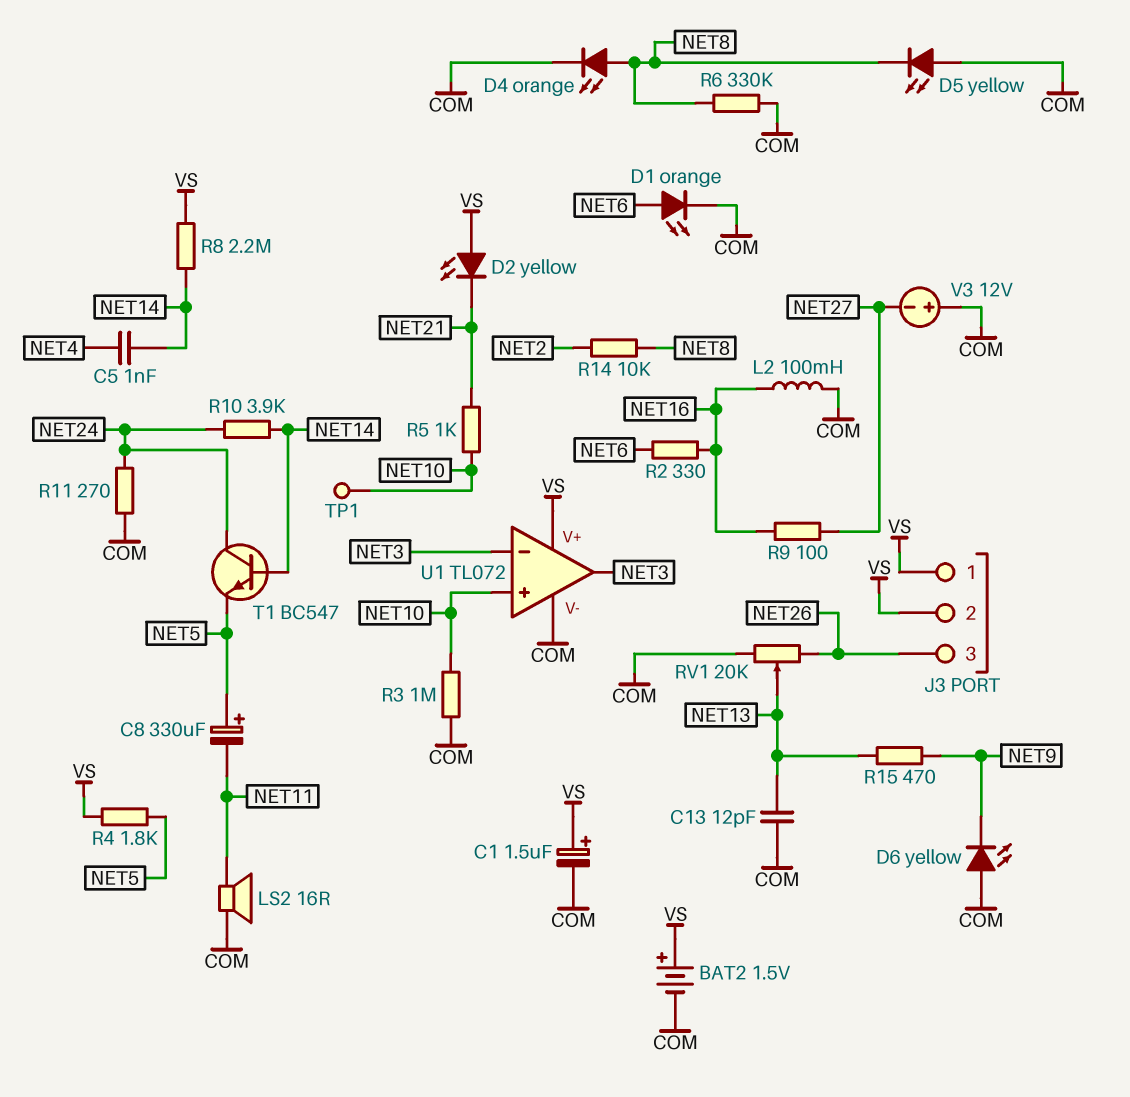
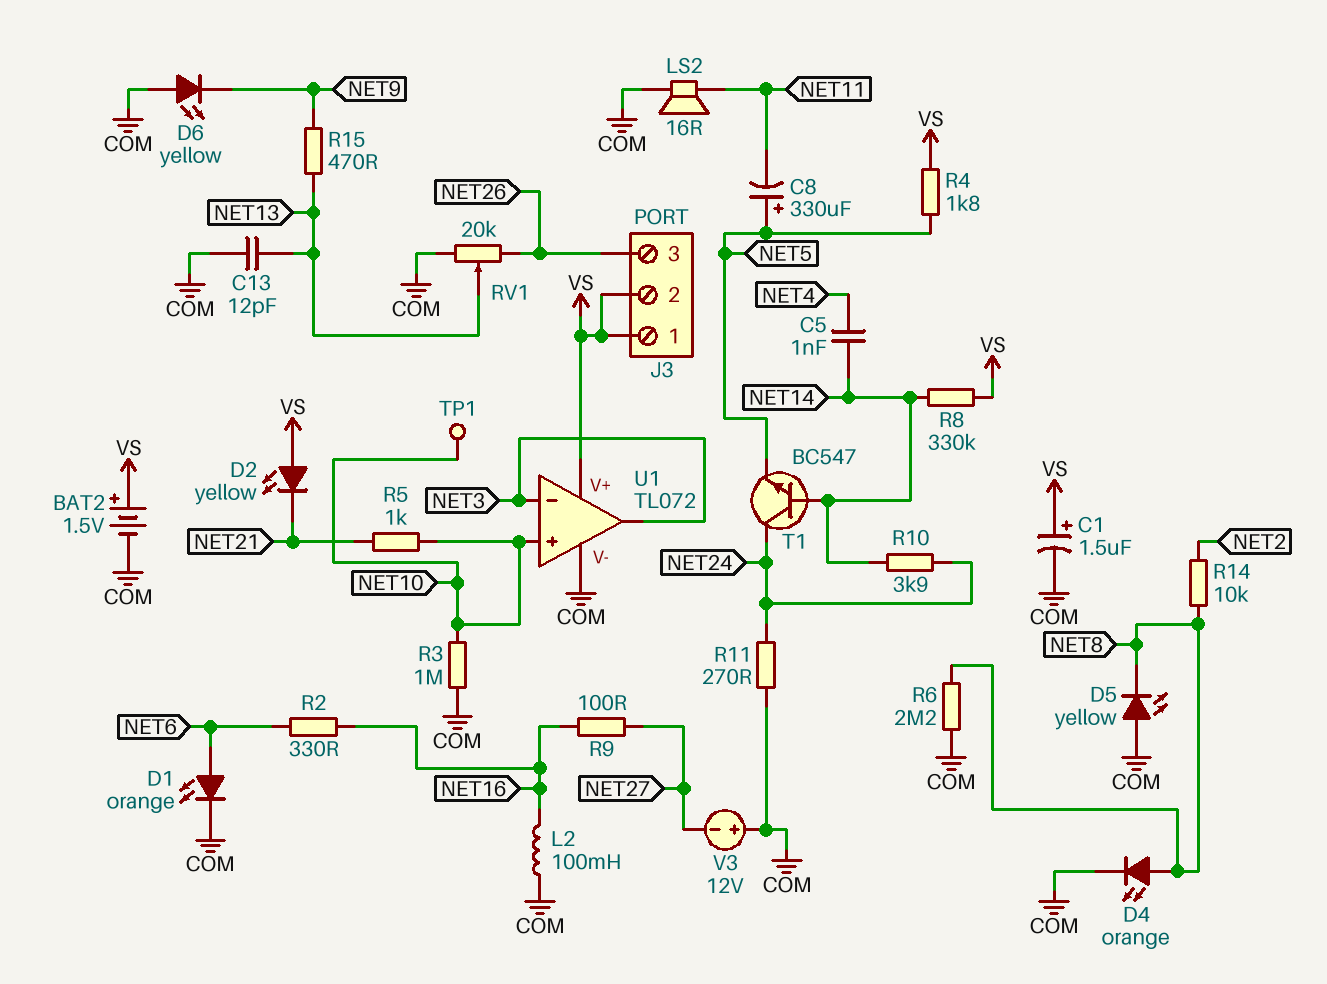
R6: 330k (COM, NET8) -> 2.2M (COM, NET8)
R8: 2.2M (NET14, VS) -> 330k (NET14, VS)

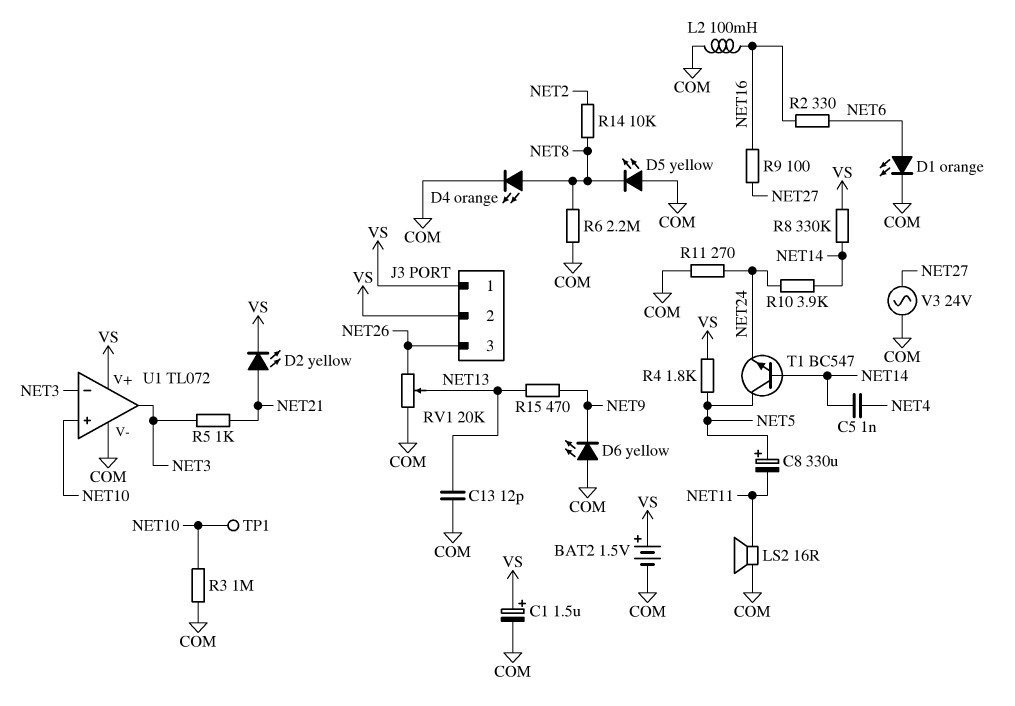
D2: LED yellow (A VS, K NET21) -> LED yellow (A NET21, K VS)
R5: 1k (NET10, NET21) -> 1k (NET3, NET21)
T1: NPN BC547 (B NET14, C NET24, E NET5) -> NPN BC547 (B NET14, C NET5, E NET24)
V3: 12V (plus COM, minus NET27) -> AC 24V (COM, NET27)

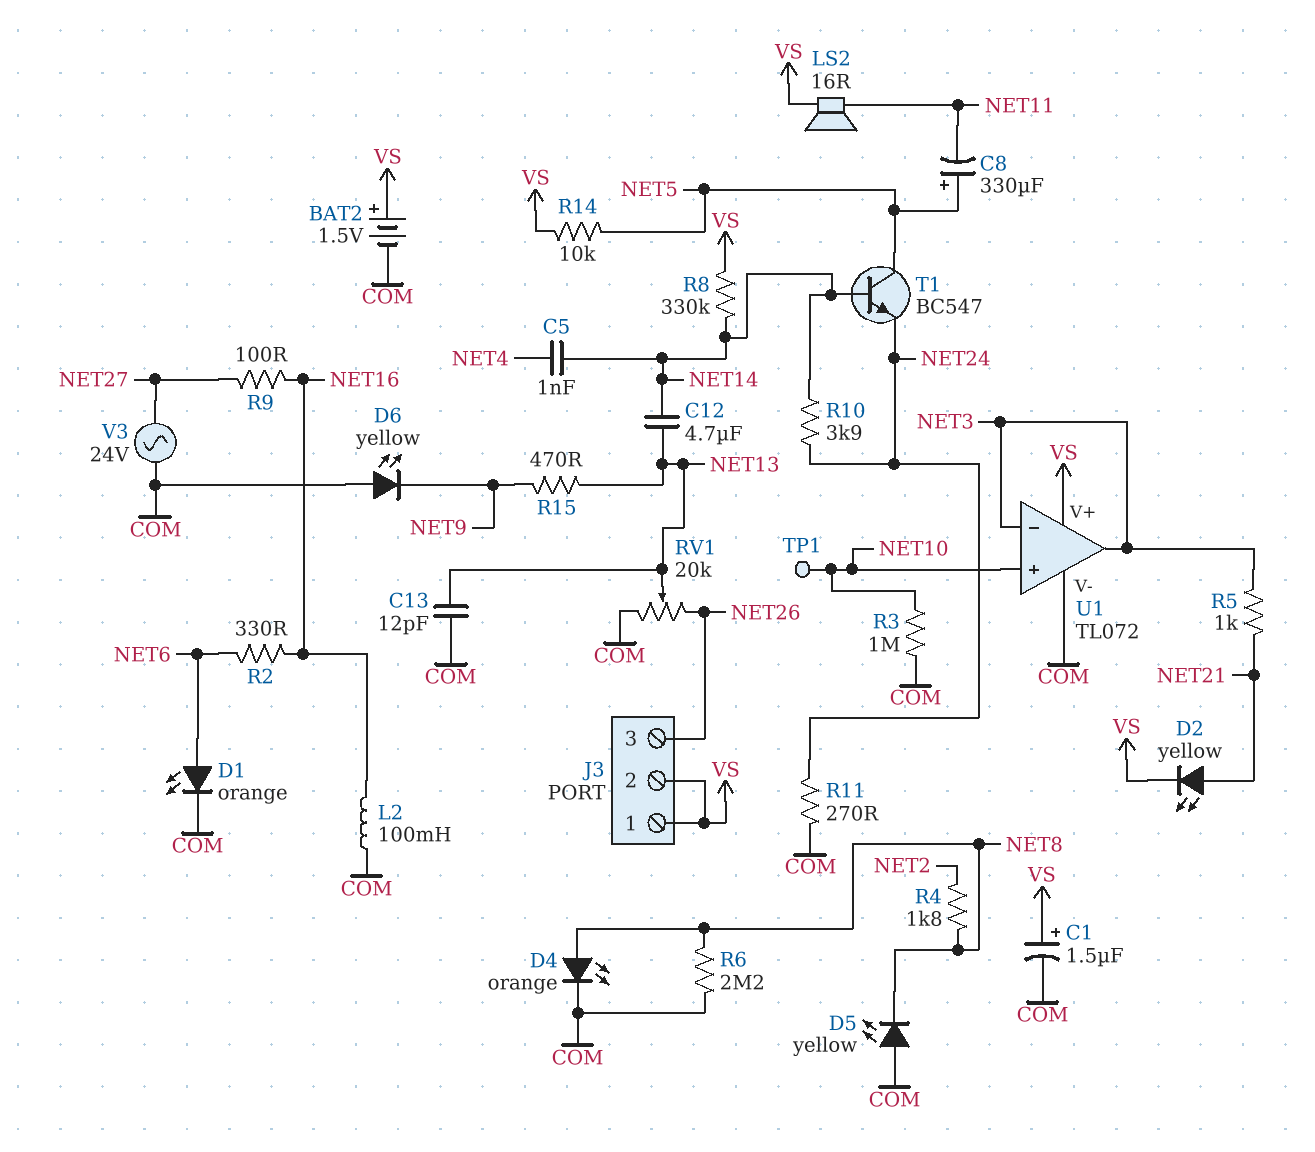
C12: none -> 4.7uF (NET13, NET14)
LS2: speaker 16R (COM, NET11) -> speaker 16R (NET11, VS)
R4: 1.8k (NET5, VS) -> 1.8k (NET2, NET8)
R14: 10k (NET2, NET8) -> 10k (NET5, VS)

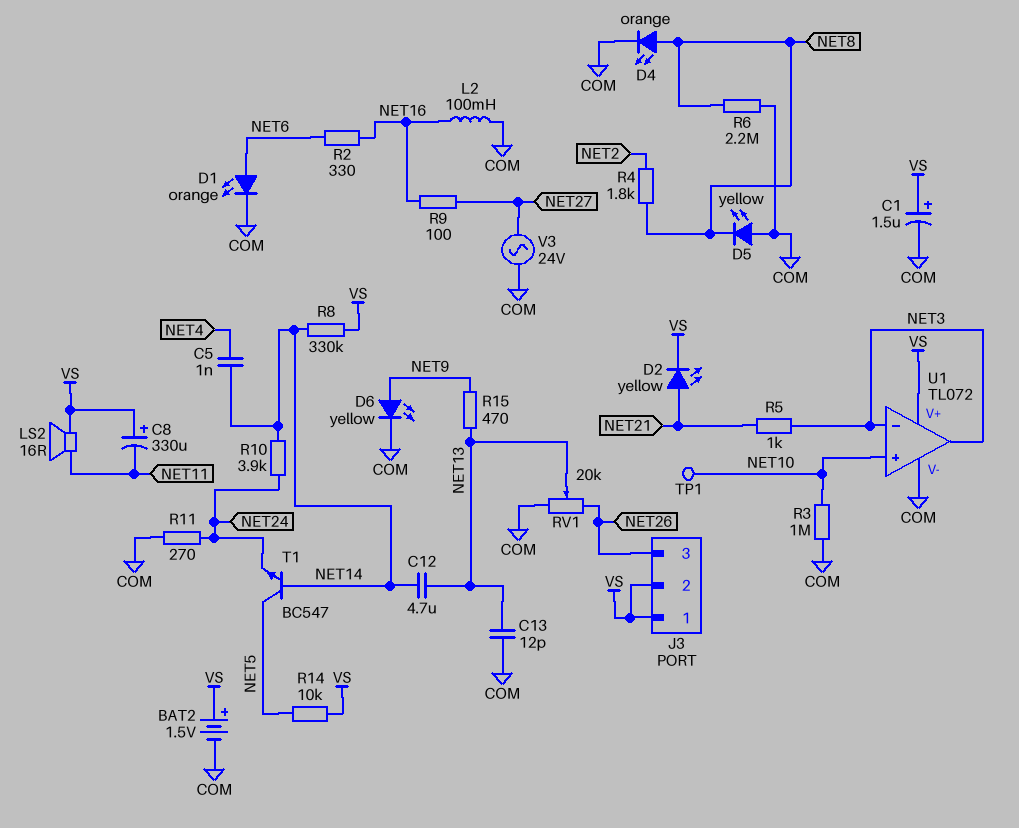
C8: 330uF (plus NET5, minus NET11) -> 330uF (plus VS, minus NET11)
D6: LED yellow (A COM, K NET9) -> LED yellow (A NET9, K COM)

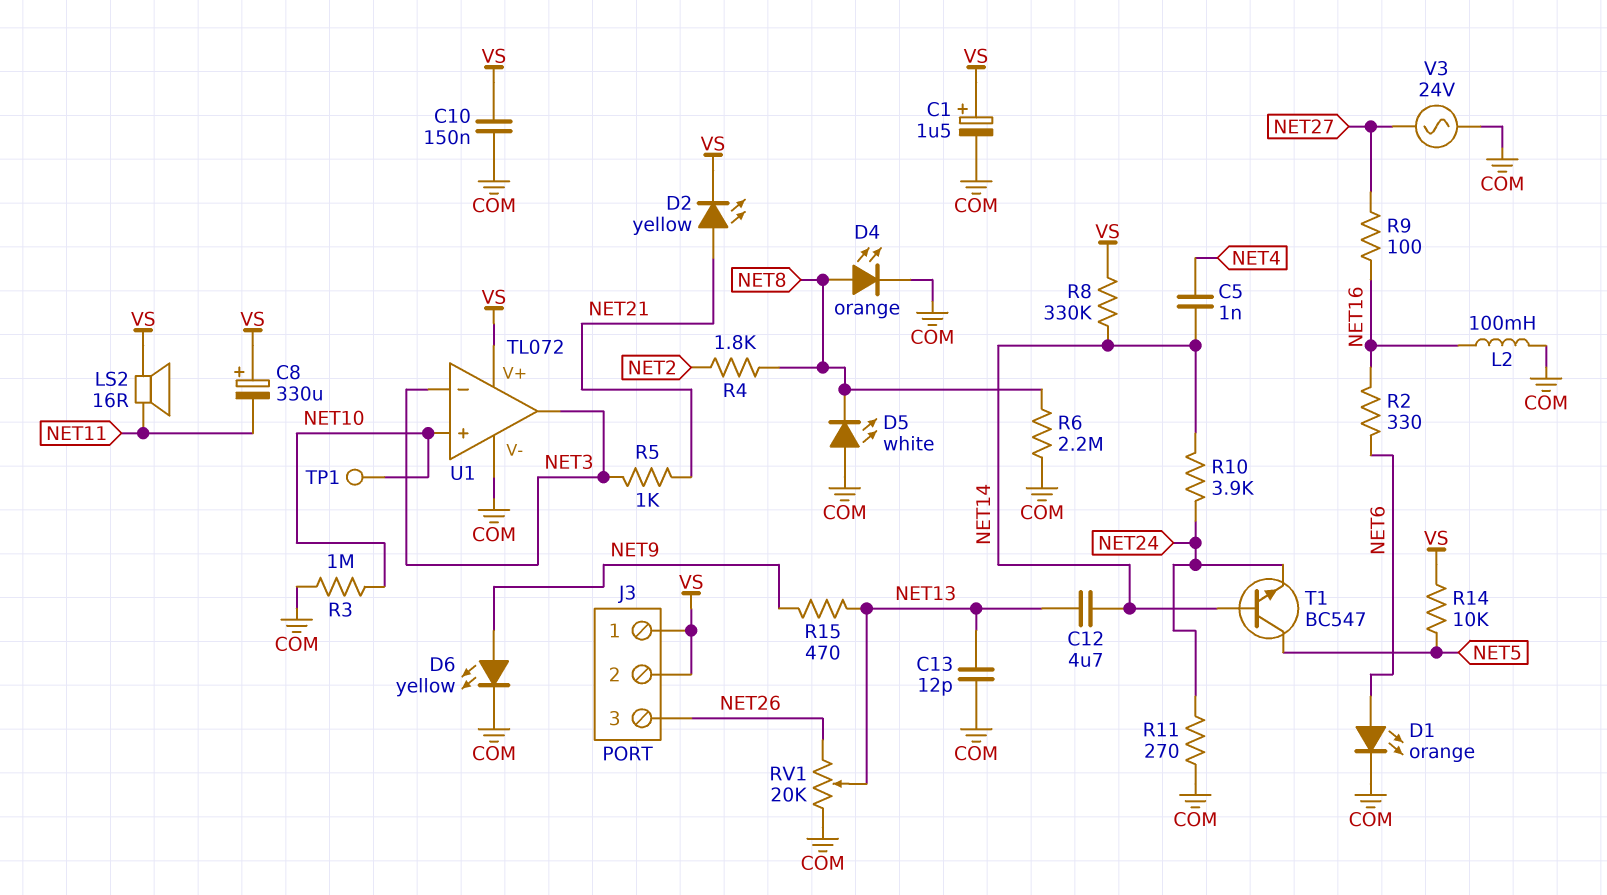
BAT2: 1.5V (plus VS, minus COM) -> none
C10: none -> 150nF (COM, VS)
D5: LED yellow (A COM, K NET8) -> LED white (A COM, K NET8)

